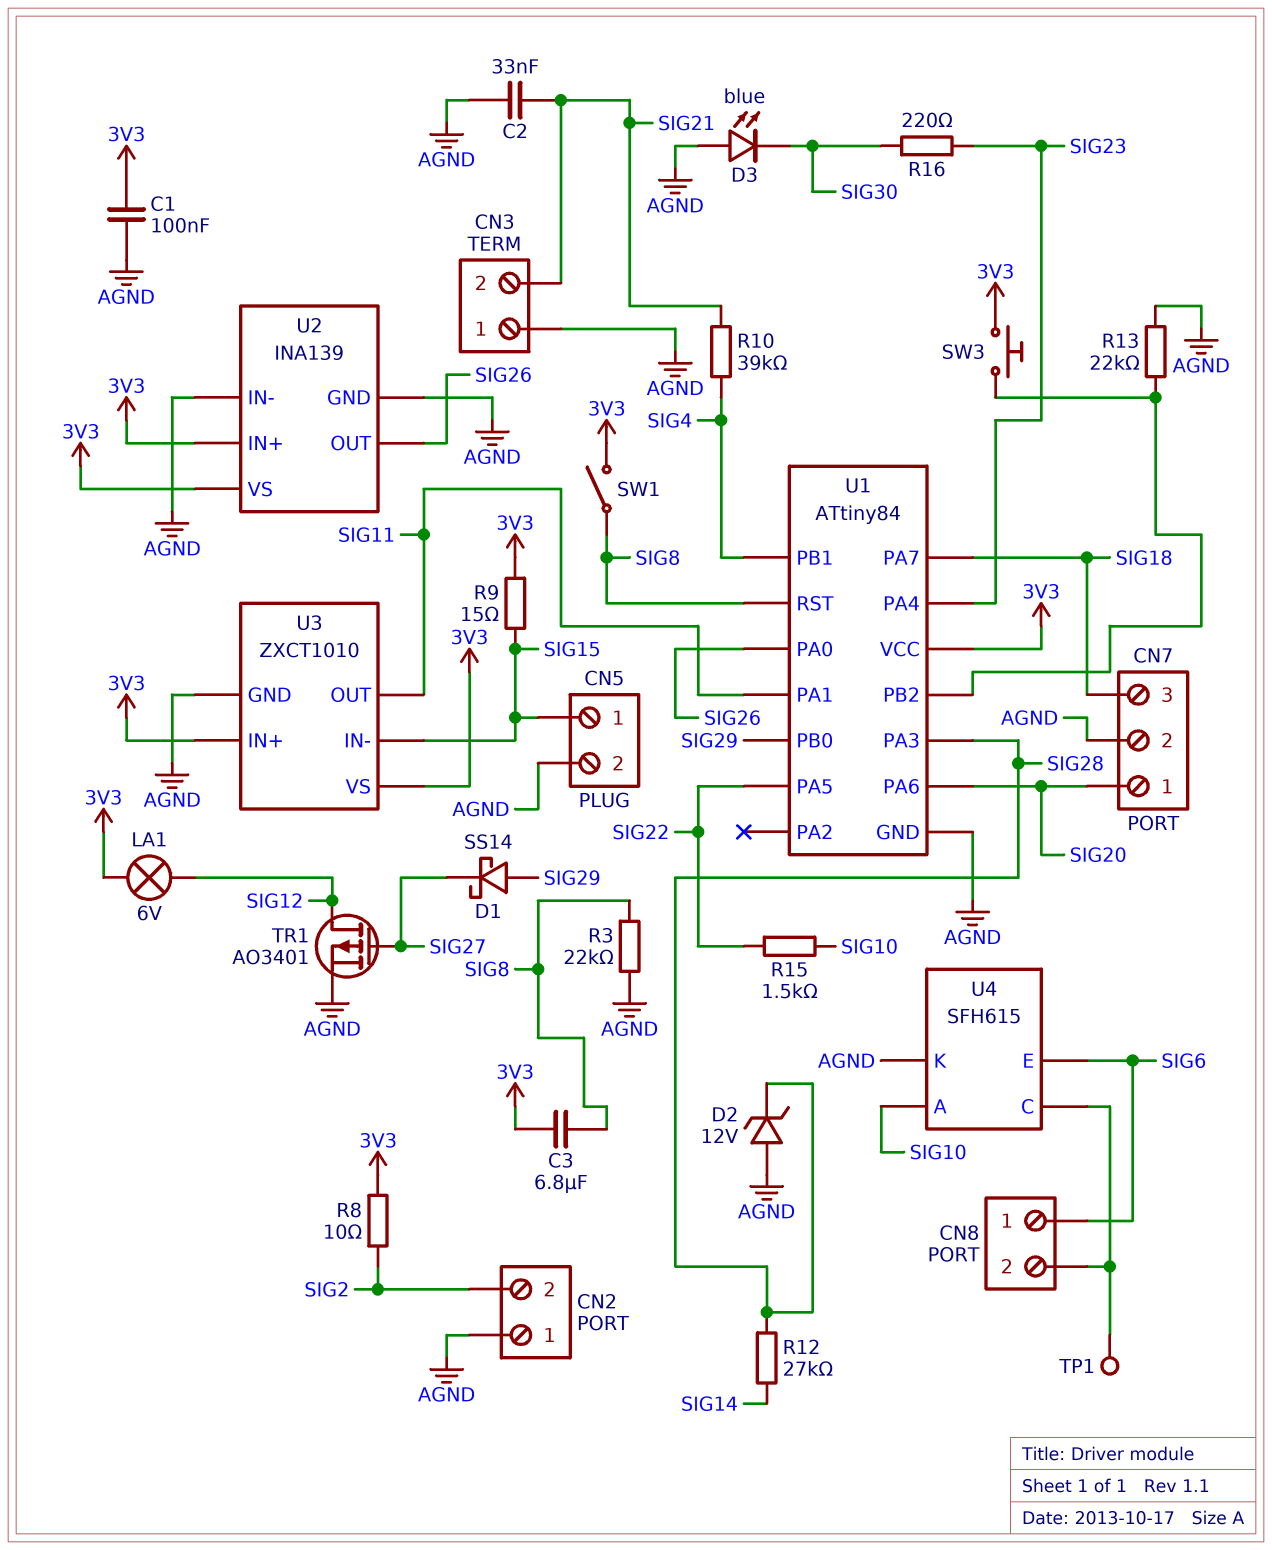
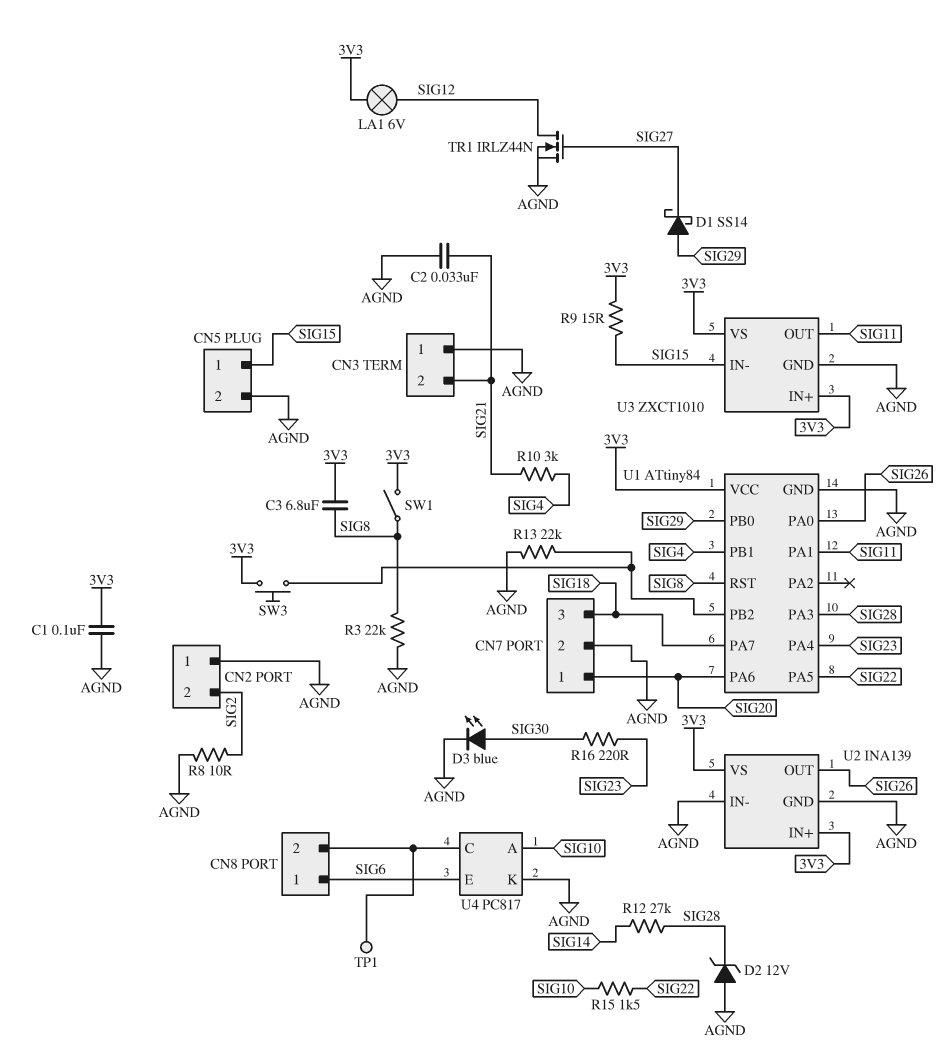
D3: LED blue (A AGND, K SIG30) -> LED blue (A SIG30, K AGND)
R8: 10 (3V3, SIG2) -> 10 (AGND, SIG2)
R10: 39k (SIG4, SIG21) -> 3k (SIG4, SIG21)
TR1: PMOS AO3401 (G SIG27, D SIG12, S AGND) -> NMOS IRLZ44N (G SIG27, D SIG12, S AGND)
U4: SFH615 -> PC817

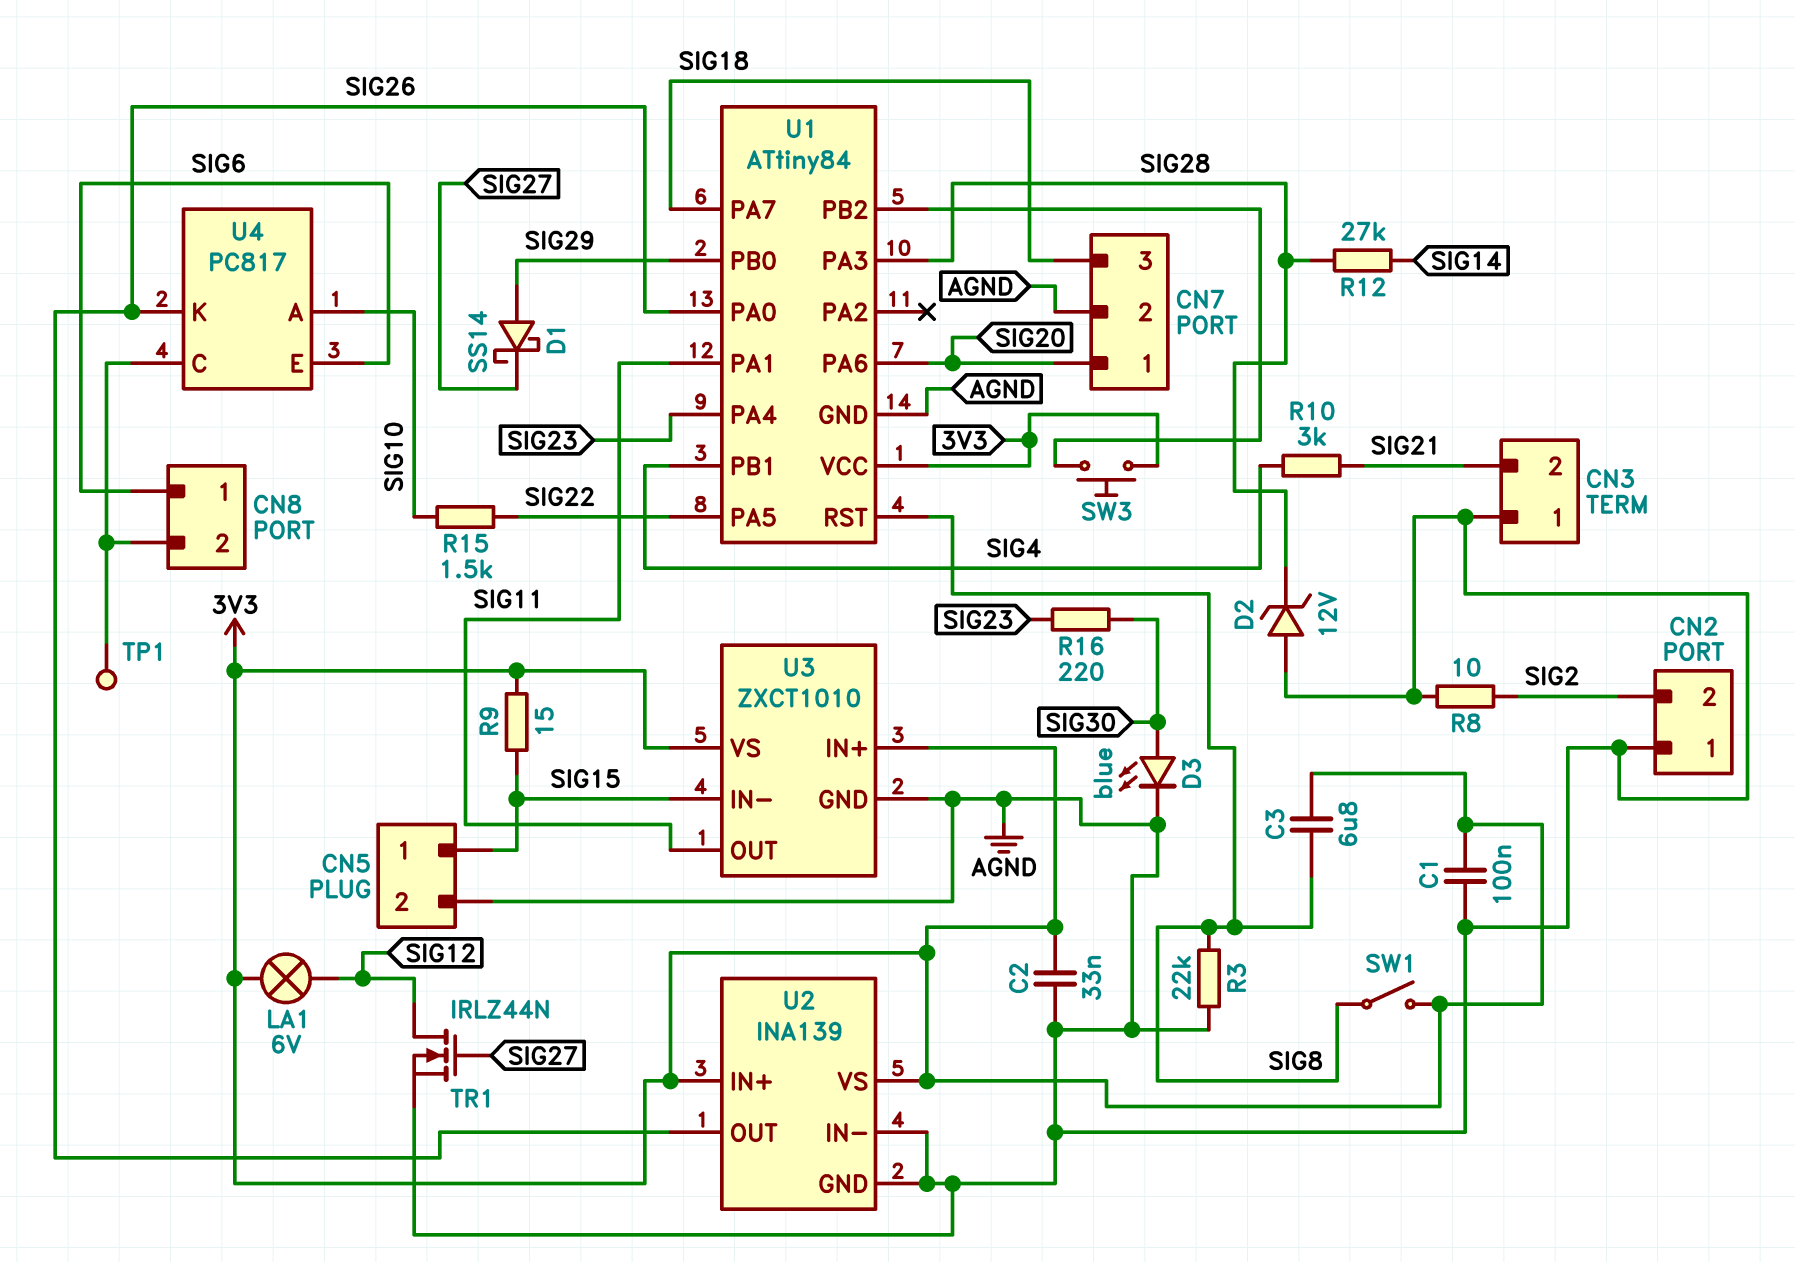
C2: 33nF (AGND, SIG21) -> 33nF (3V3, AGND)
R13: 22k (AGND, U1/PB2) -> none
U4 pin K: AGND -> SIG26

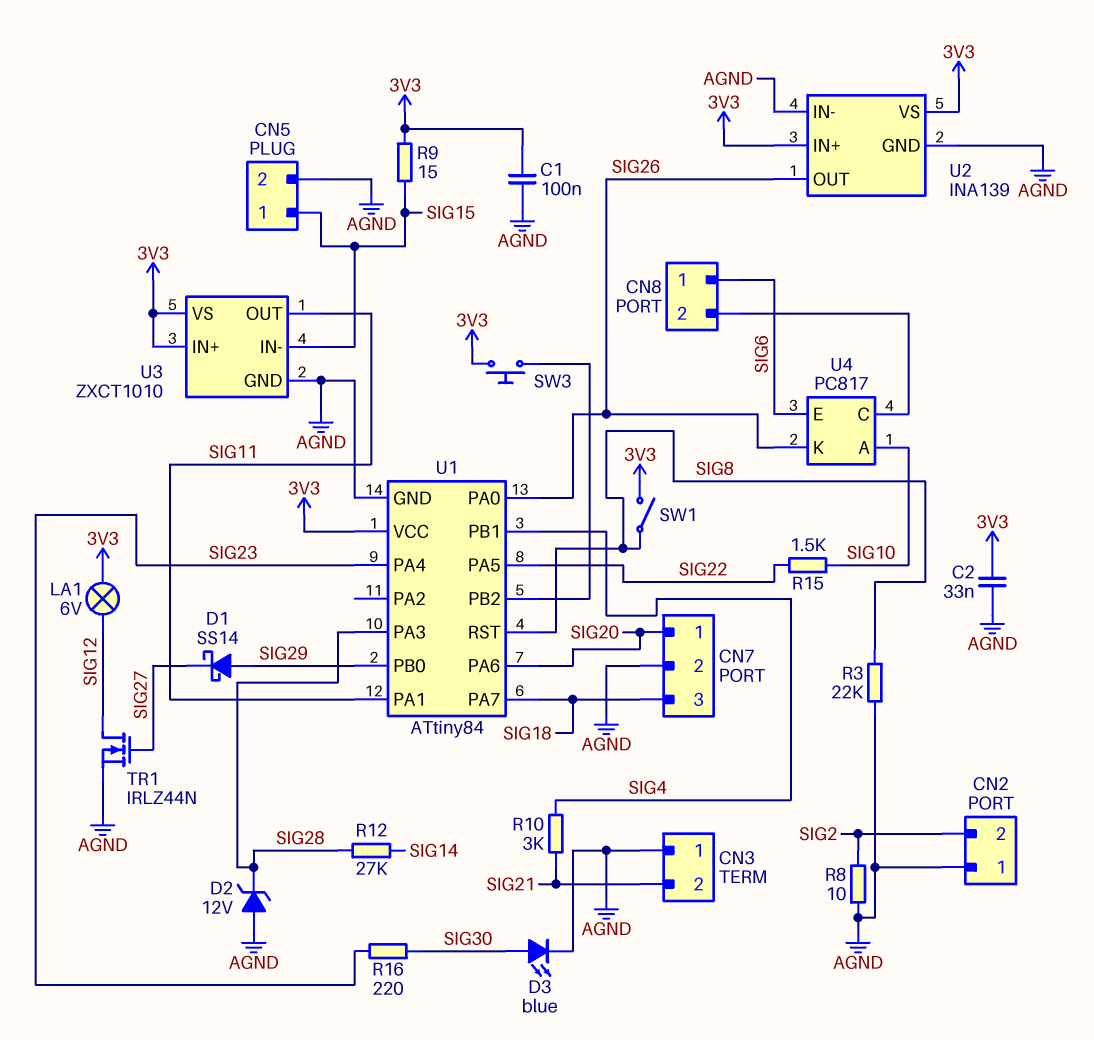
C3: 6.8uF (3V3, SIG8) -> none
TP1: test point (CN8/2) -> none

